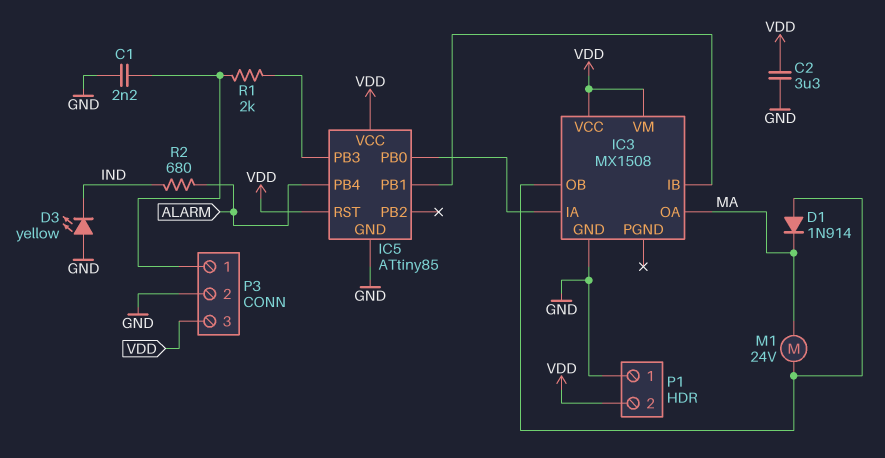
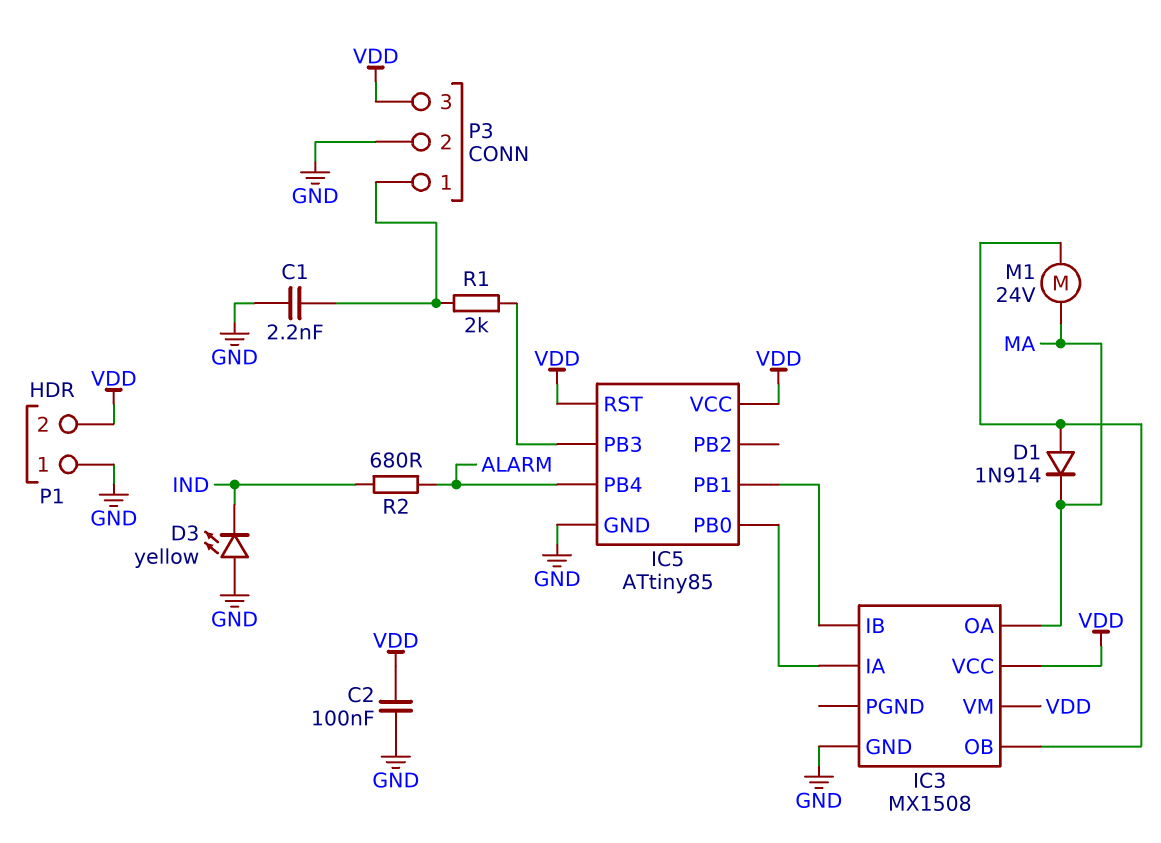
C2: 3.3uF (GND, VDD) -> 100nF (GND, VDD)

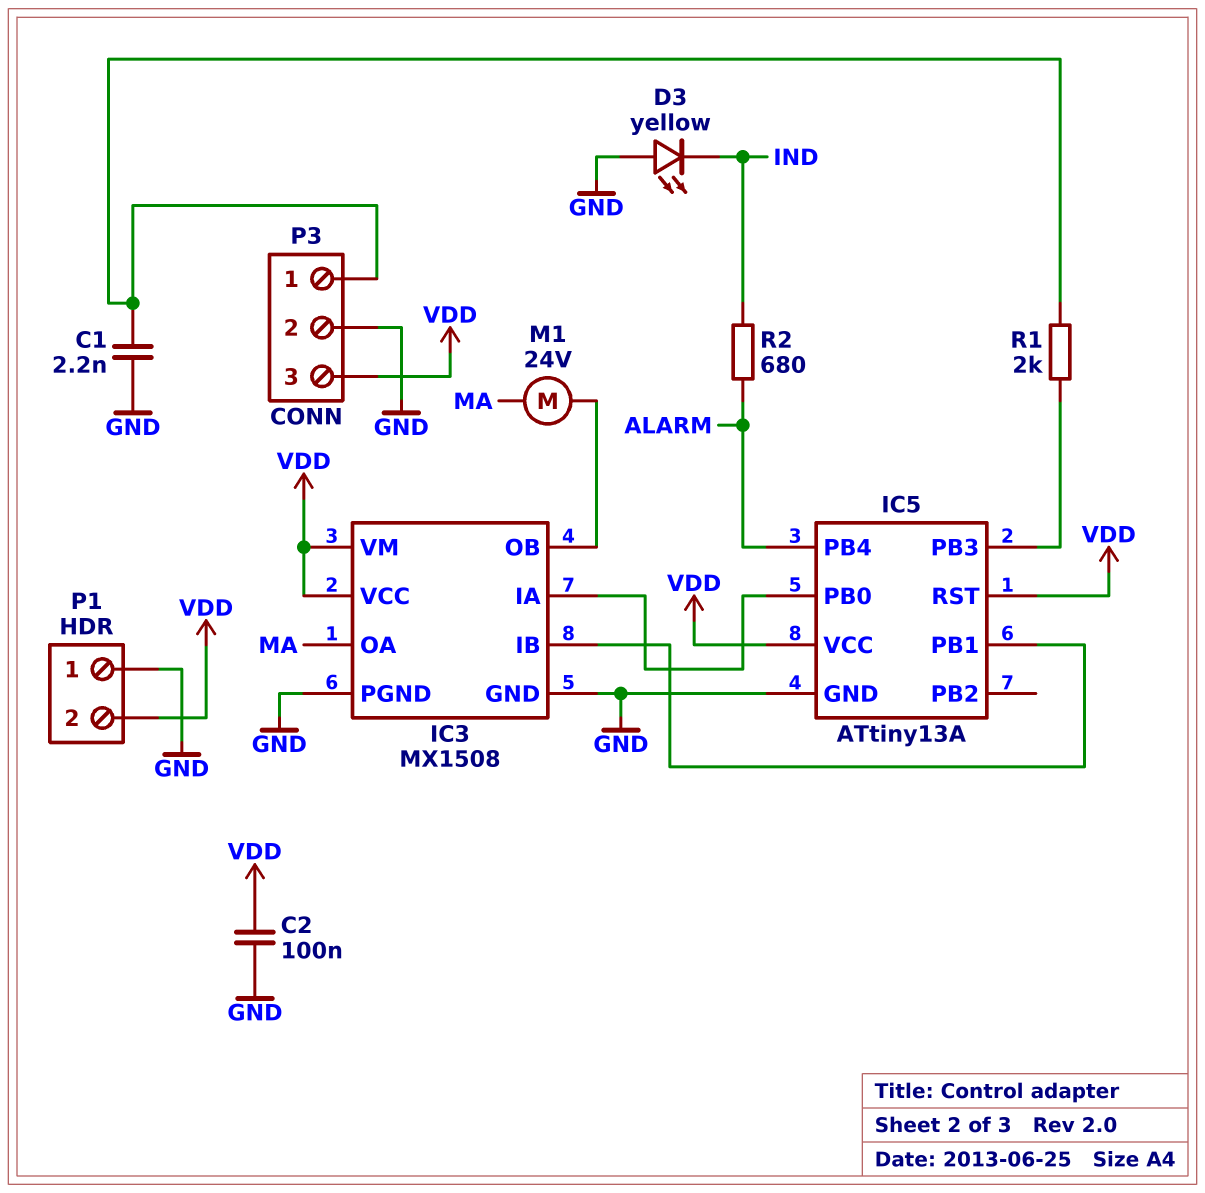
D1: diode 1N914 (A IC3/OB, K MA) -> none
IC3 pin PGND: none -> GND
IC5: ATtiny85 -> ATtiny13A

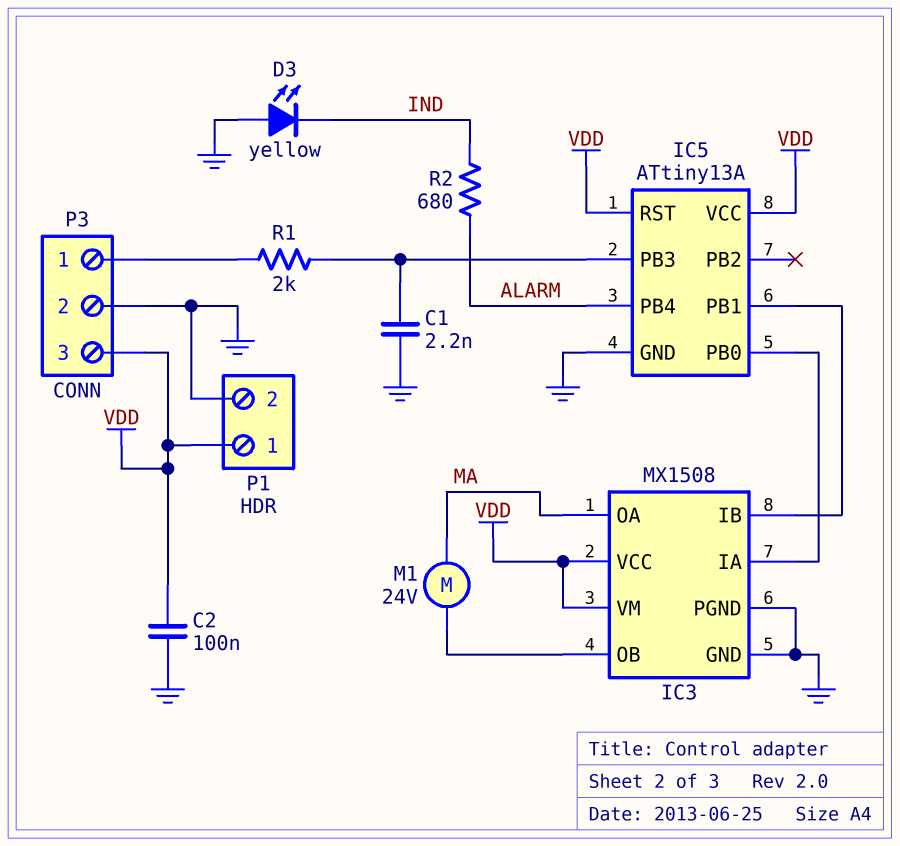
C1: 2.2nF (GND, P3/1) -> 2.2nF (GND, IC5/PB3)
P1 pin 1: GND -> VDD
P1 pin 2: VDD -> GND

